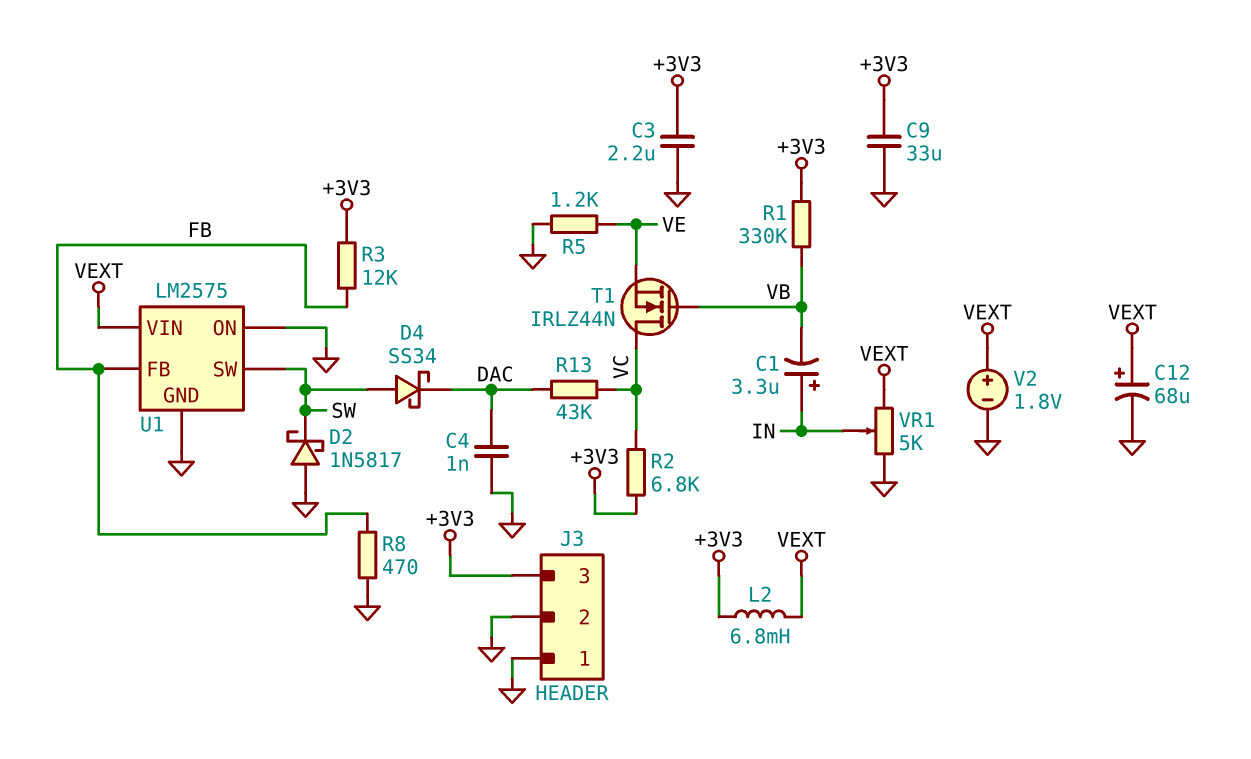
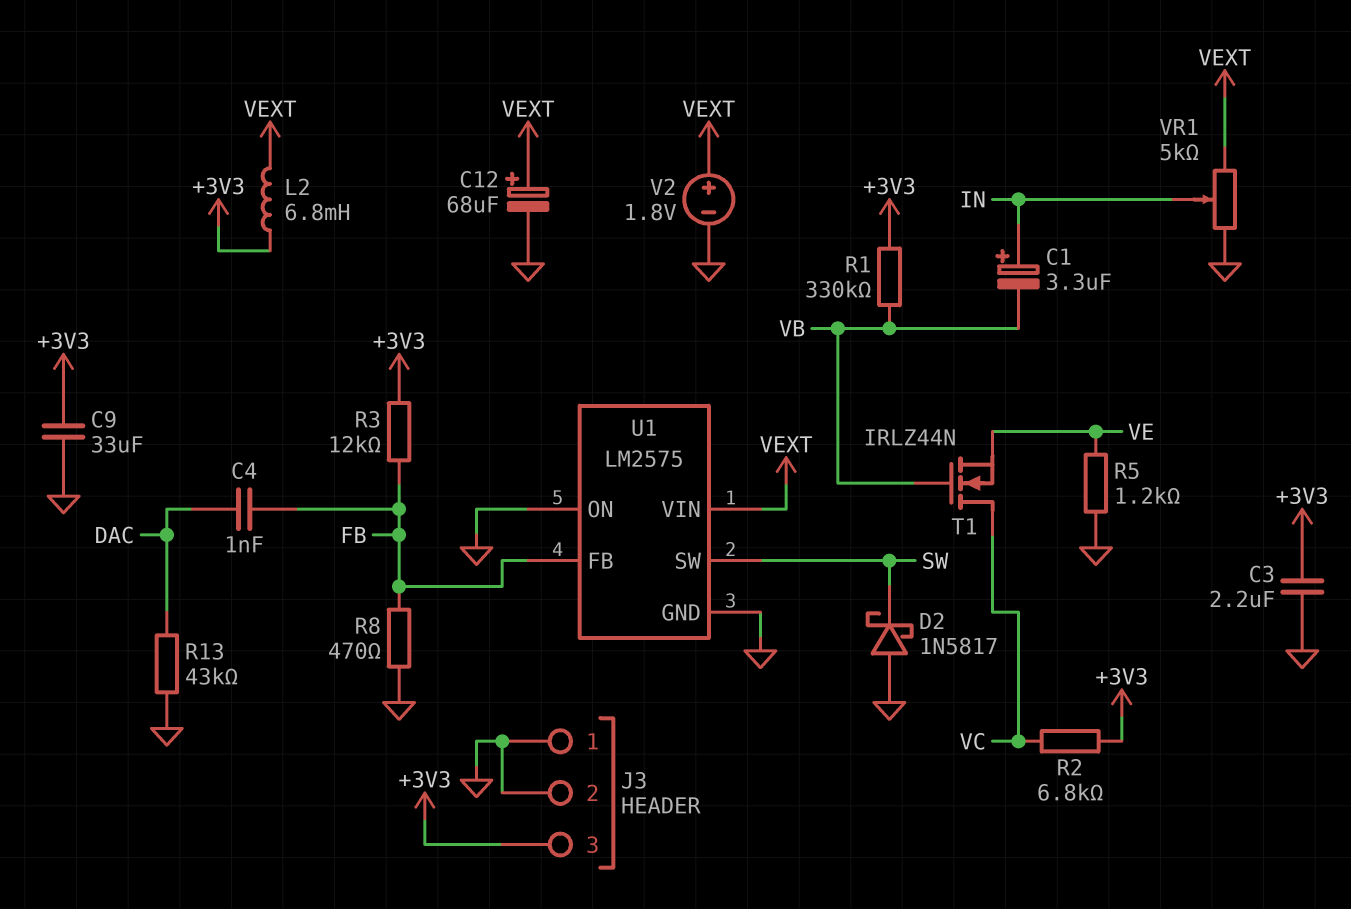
C4: 1nF (DAC, GND) -> 1nF (DAC, FB)
D4: schottky SS34 (A SW, K DAC) -> none
R13: 43k (DAC, VC) -> 43k (DAC, GND)

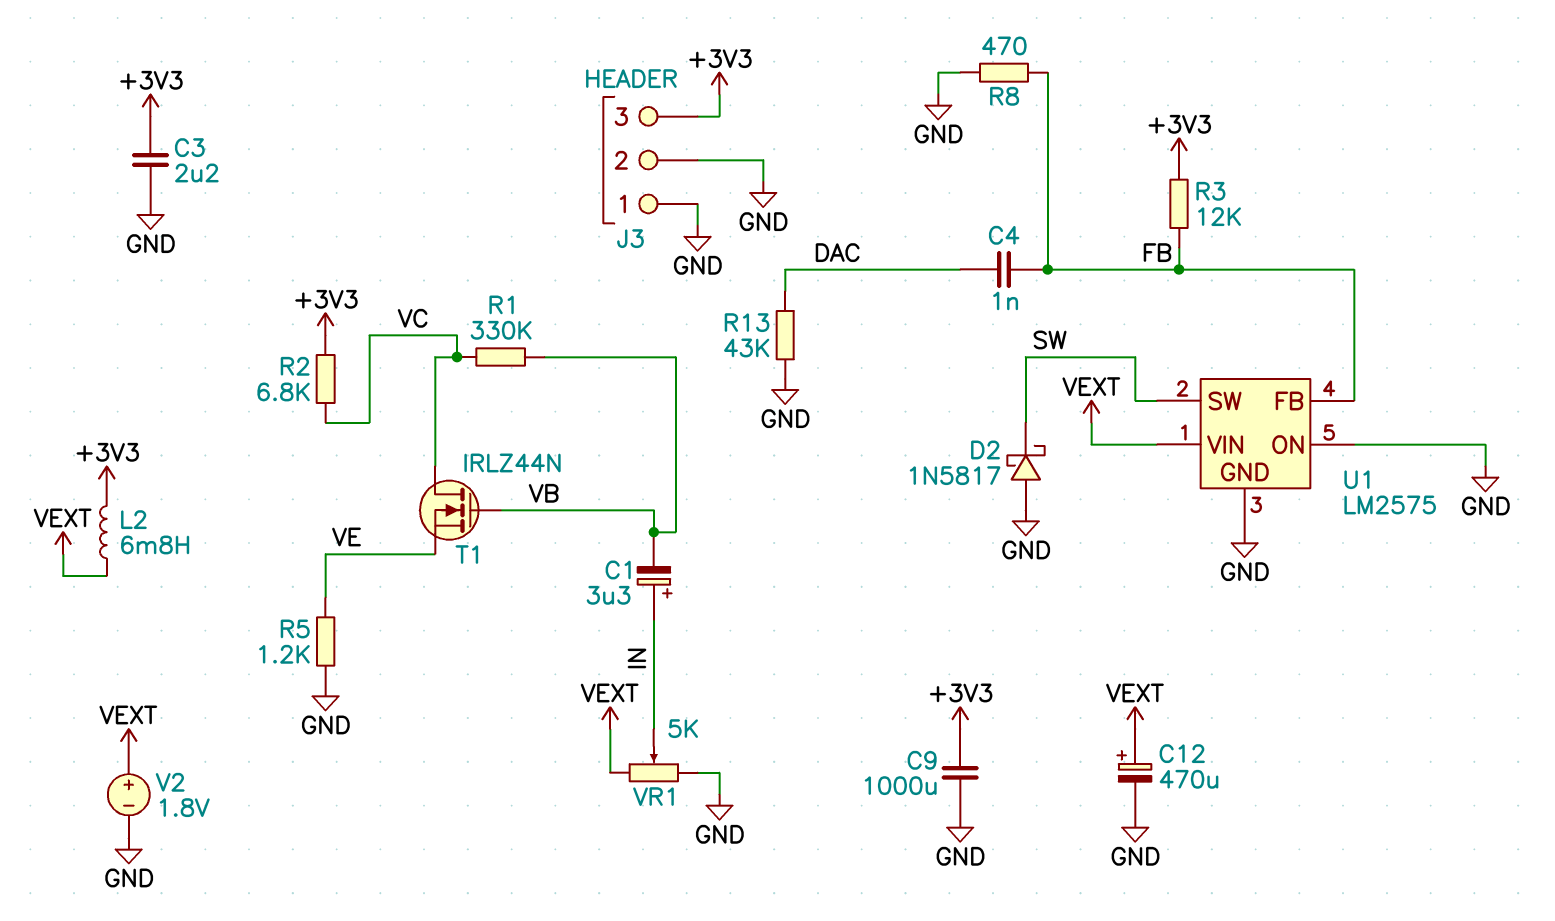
C9: 33uF (+3V3, GND) -> 1000uF (+3V3, GND)
C12: 68uF (plus VEXT, minus GND) -> 470uF (plus VEXT, minus GND)
R1: 330k (+3V3, VB) -> 330k (VB, VC)

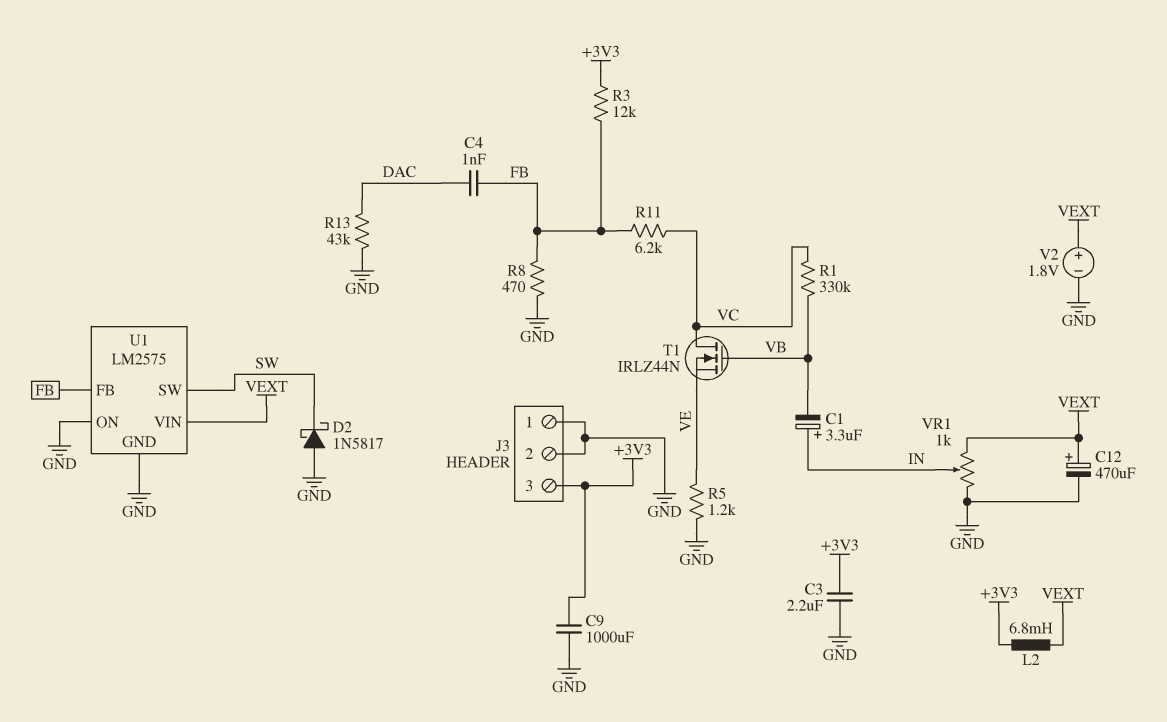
R2: 6.8k (+3V3, VC) -> none
R11: none -> 6.2k (FB, VC)
VR1: 5k (GND, VEXT, wiper IN) -> 1k (GND, VEXT, wiper IN)

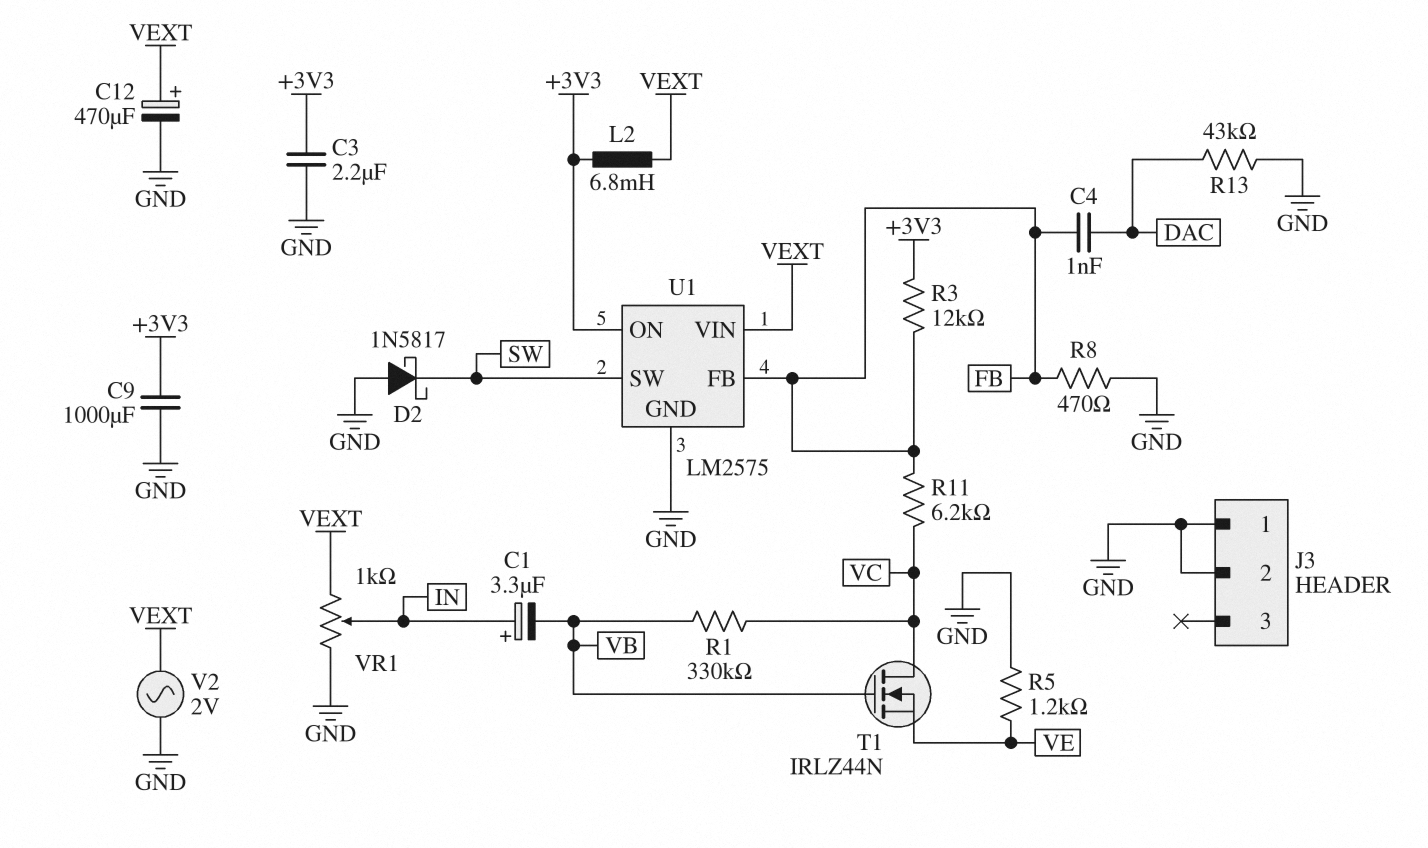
J3 pin 3: +3V3 -> none
U1 pin ON: GND -> +3V3
V2: 1.8V (plus VEXT, minus GND) -> AC 2V (GND, VEXT)

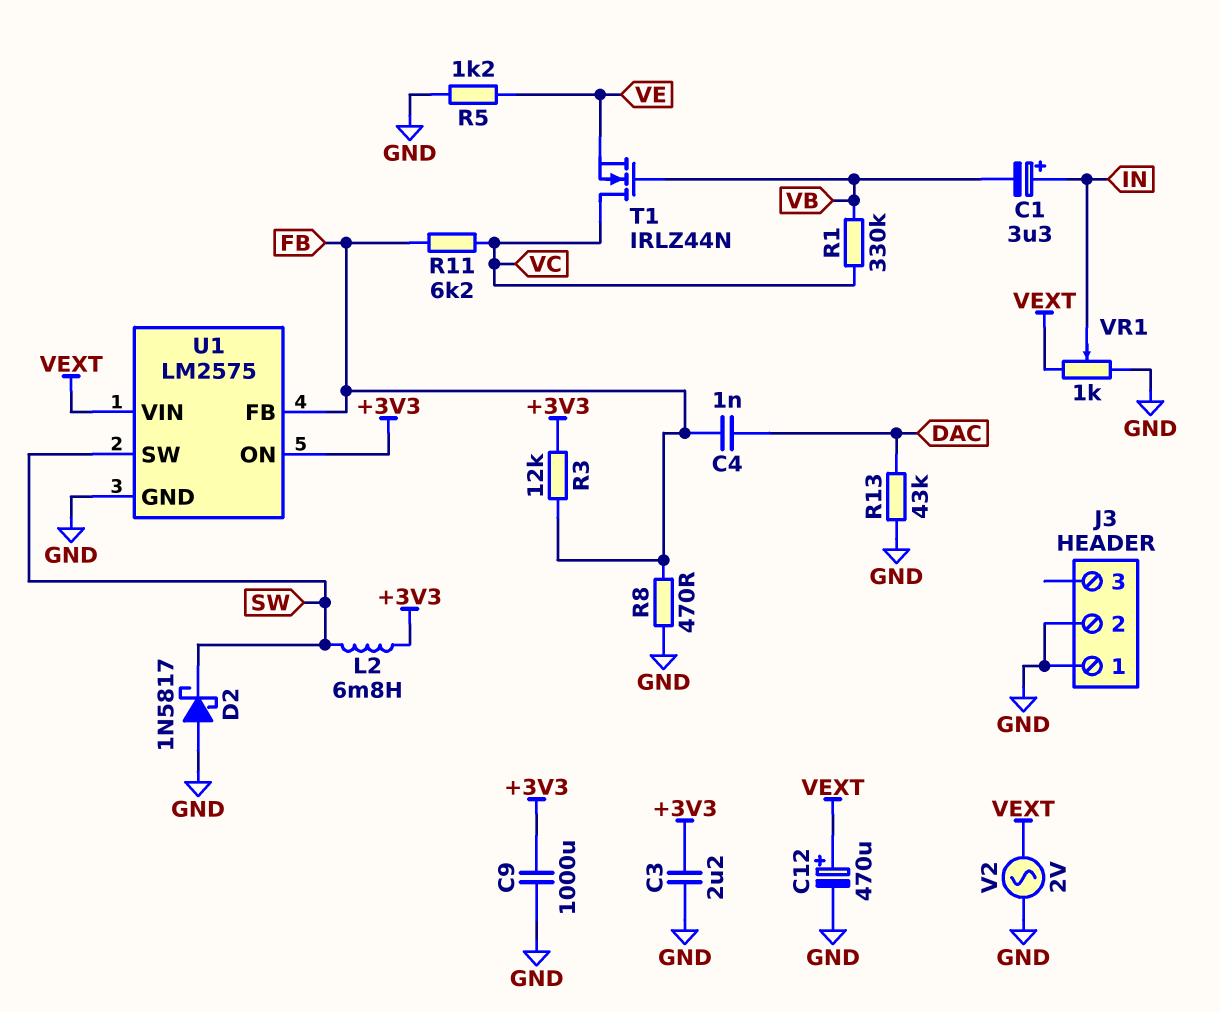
L2: 6.8mH (+3V3, VEXT) -> 6.8mH (+3V3, SW)

